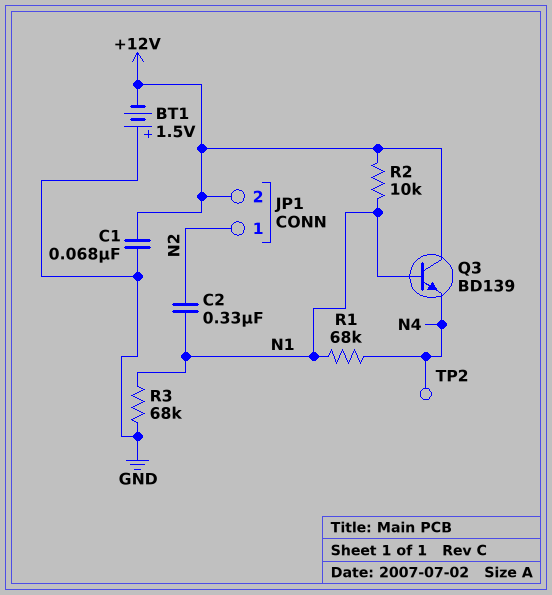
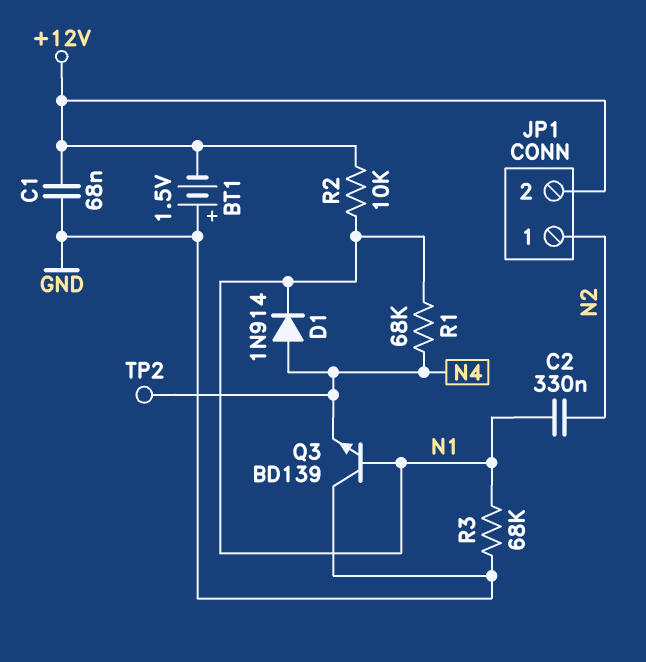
D1: none -> diode 1N914 (A N4, K N1)
Q3: NPN BD139 (B N1, C +12V, E N4) -> NPN BD139 (B N1, C GND, E N4)

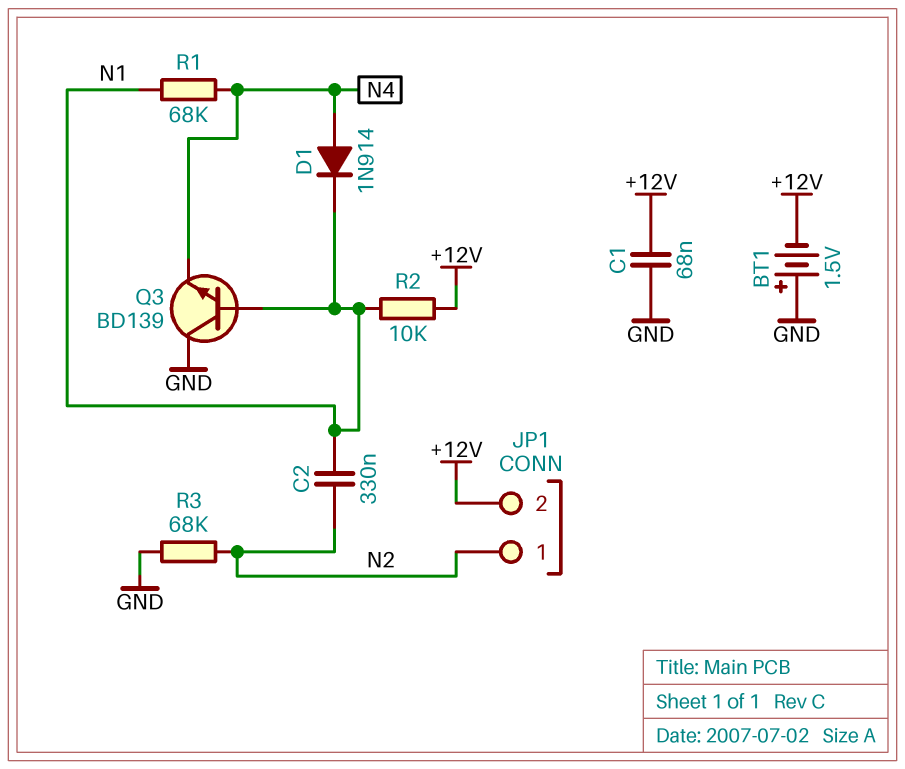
R3: 68k (GND, N1) -> 68k (GND, N2)
TP2: test point (N4) -> none

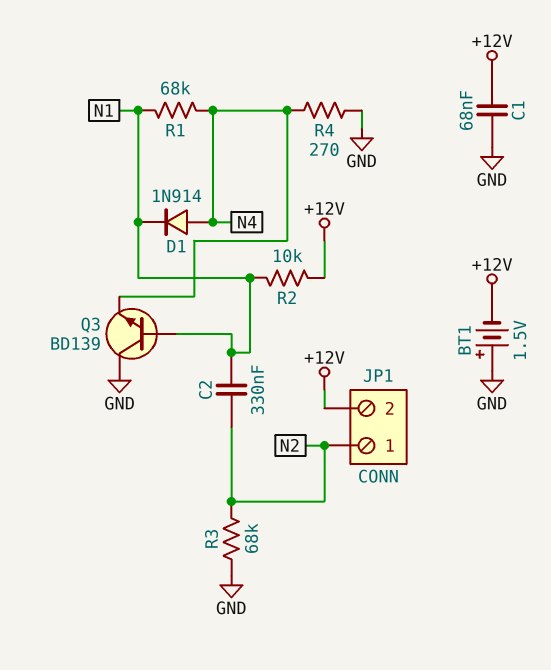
R4: none -> 270 (GND, N4)

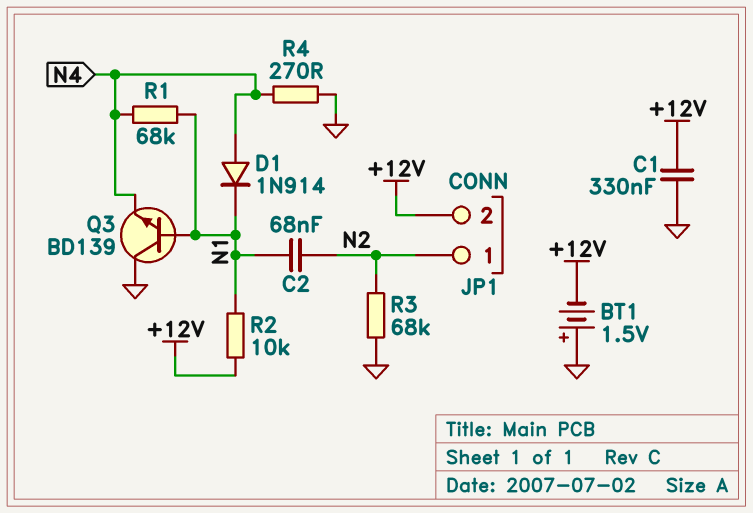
C1: 68nF (+12V, GND) -> 330nF (+12V, GND)
C2: 330nF (N1, N2) -> 68nF (N1, N2)

